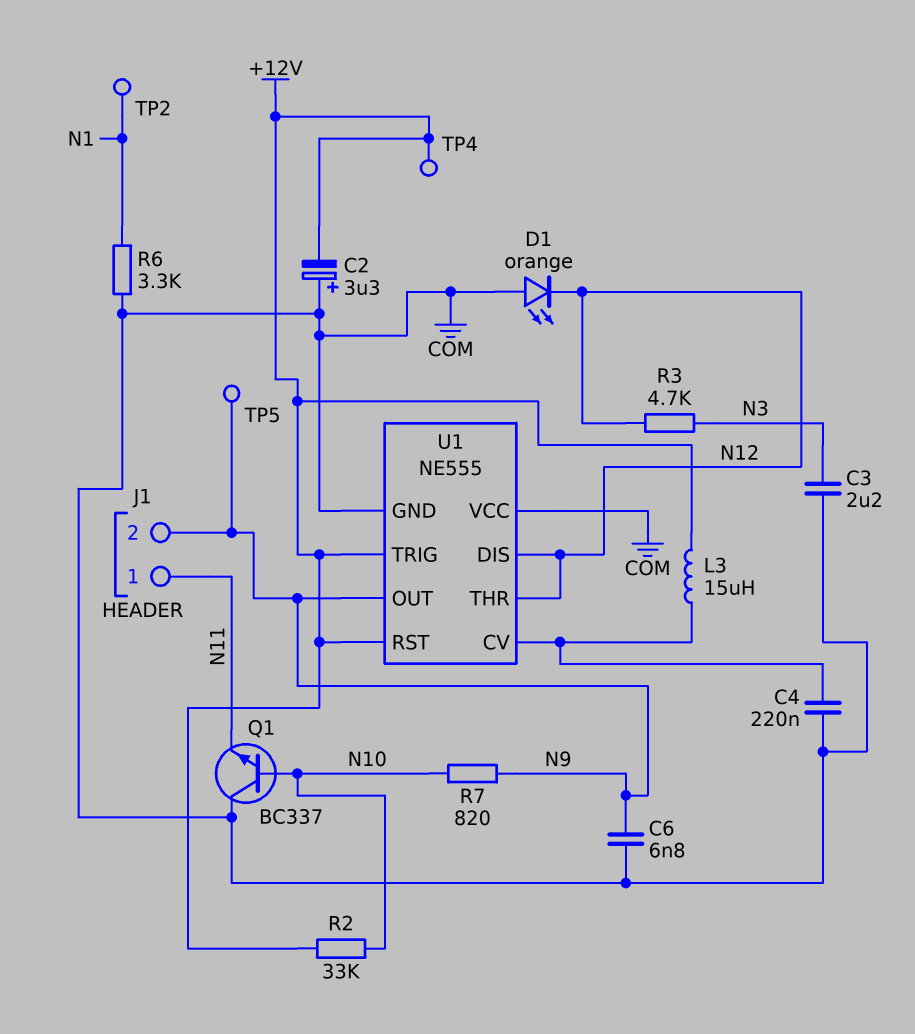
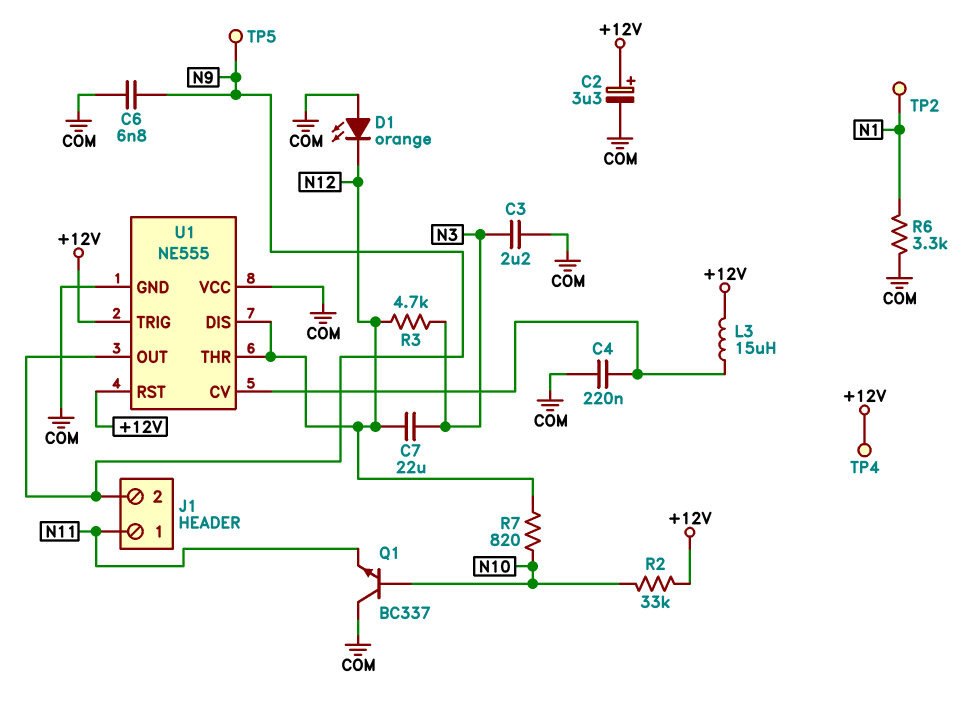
C2: 3.3uF (plus COM, minus +12V) -> 3.3uF (plus +12V, minus COM)
C7: none -> 22uF (N3, N12)
R7: 820 (N9, N10) -> 820 (N10, N12)

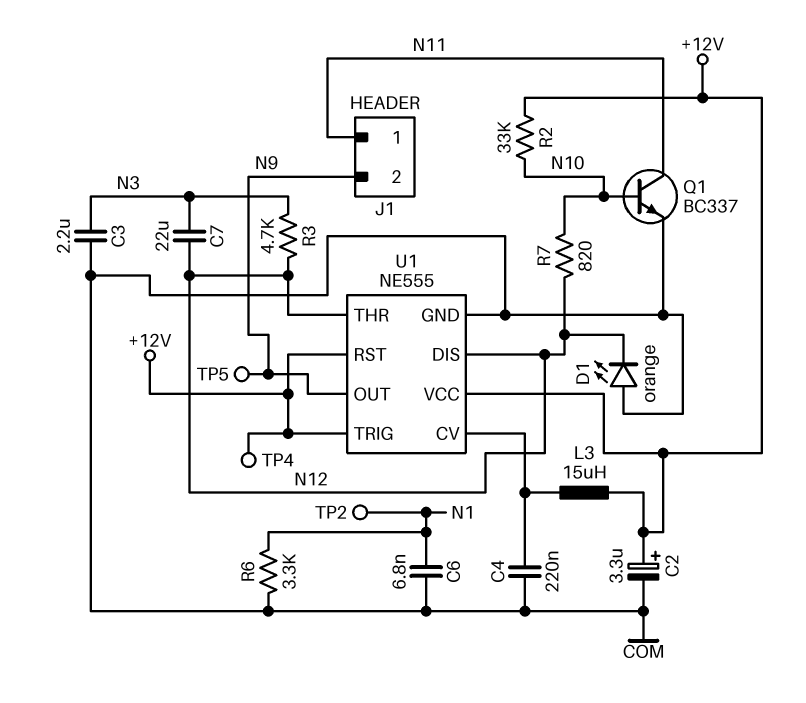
C6: 6.8nF (COM, N9) -> 6.8nF (COM, N1)
Q1: NPN BC337 (B N10, C COM, E N11) -> NPN BC337 (B N10, C N11, E COM)
U1 pin VCC: COM -> +12V

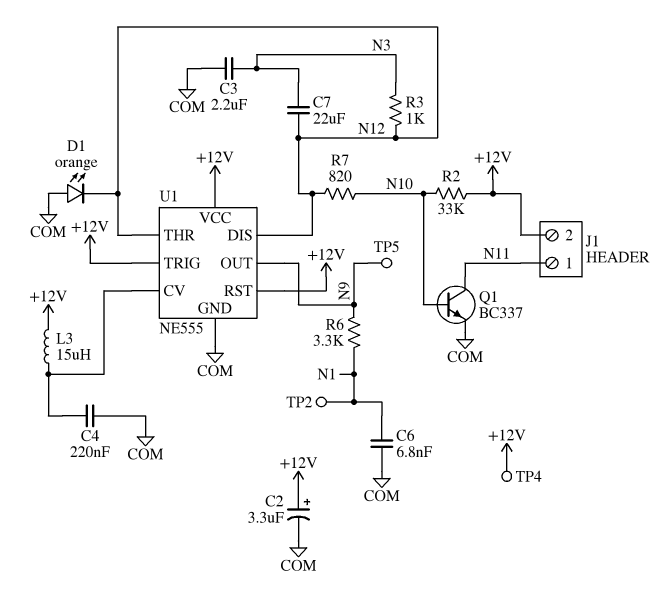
J1 pin 2: N9 -> +12V
R3: 4.7k (N3, N12) -> 1k (N3, N12)
R6: 3.3k (COM, N1) -> 3.3k (N1, N9)

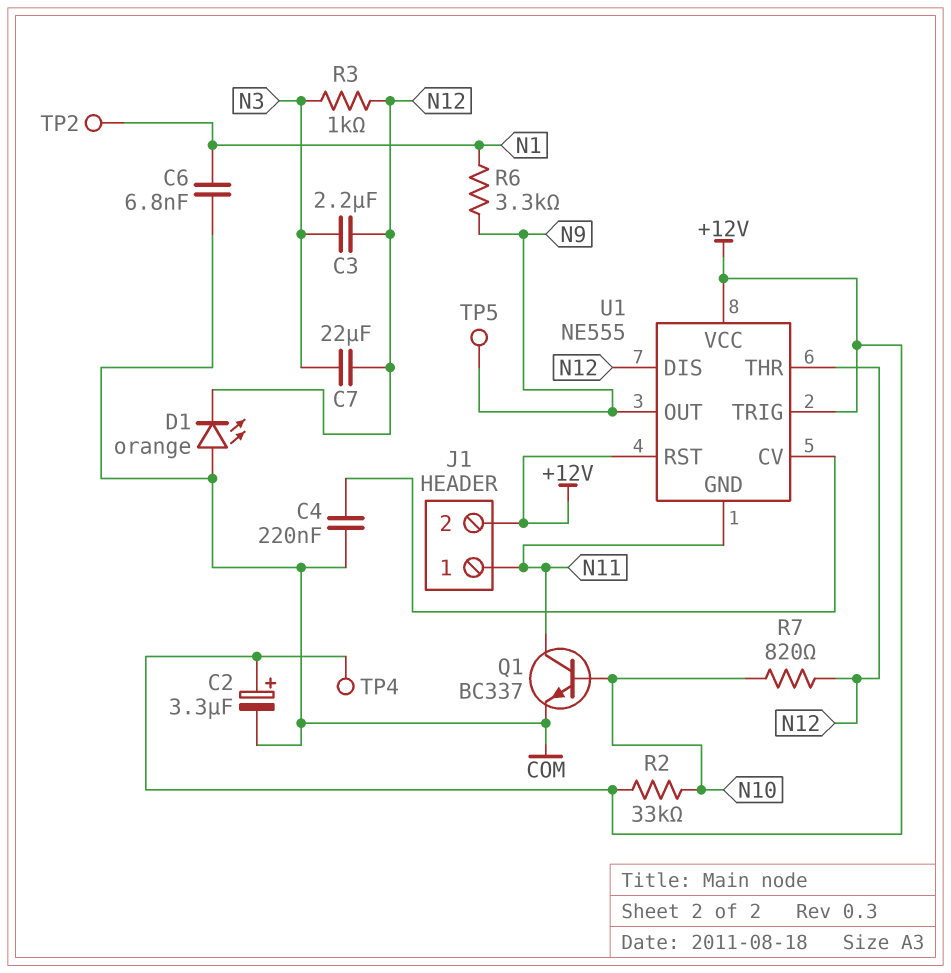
C3: 2.2uF (COM, N3) -> 2.2uF (N3, N12)
L3: 15uH (+12V, U1/CV) -> none
U1 pin GND: COM -> N11

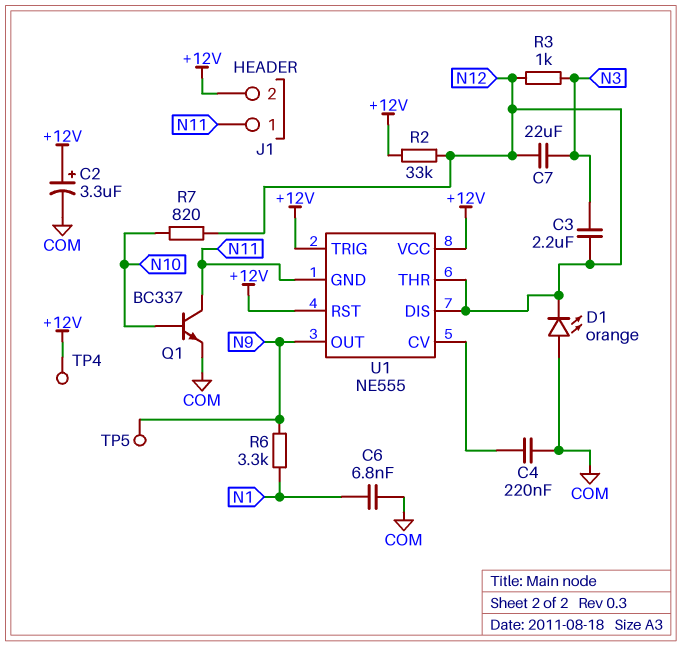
R2: 33k (+12V, N10) -> 33k (+12V, N12)
TP2: test point (N1) -> none

